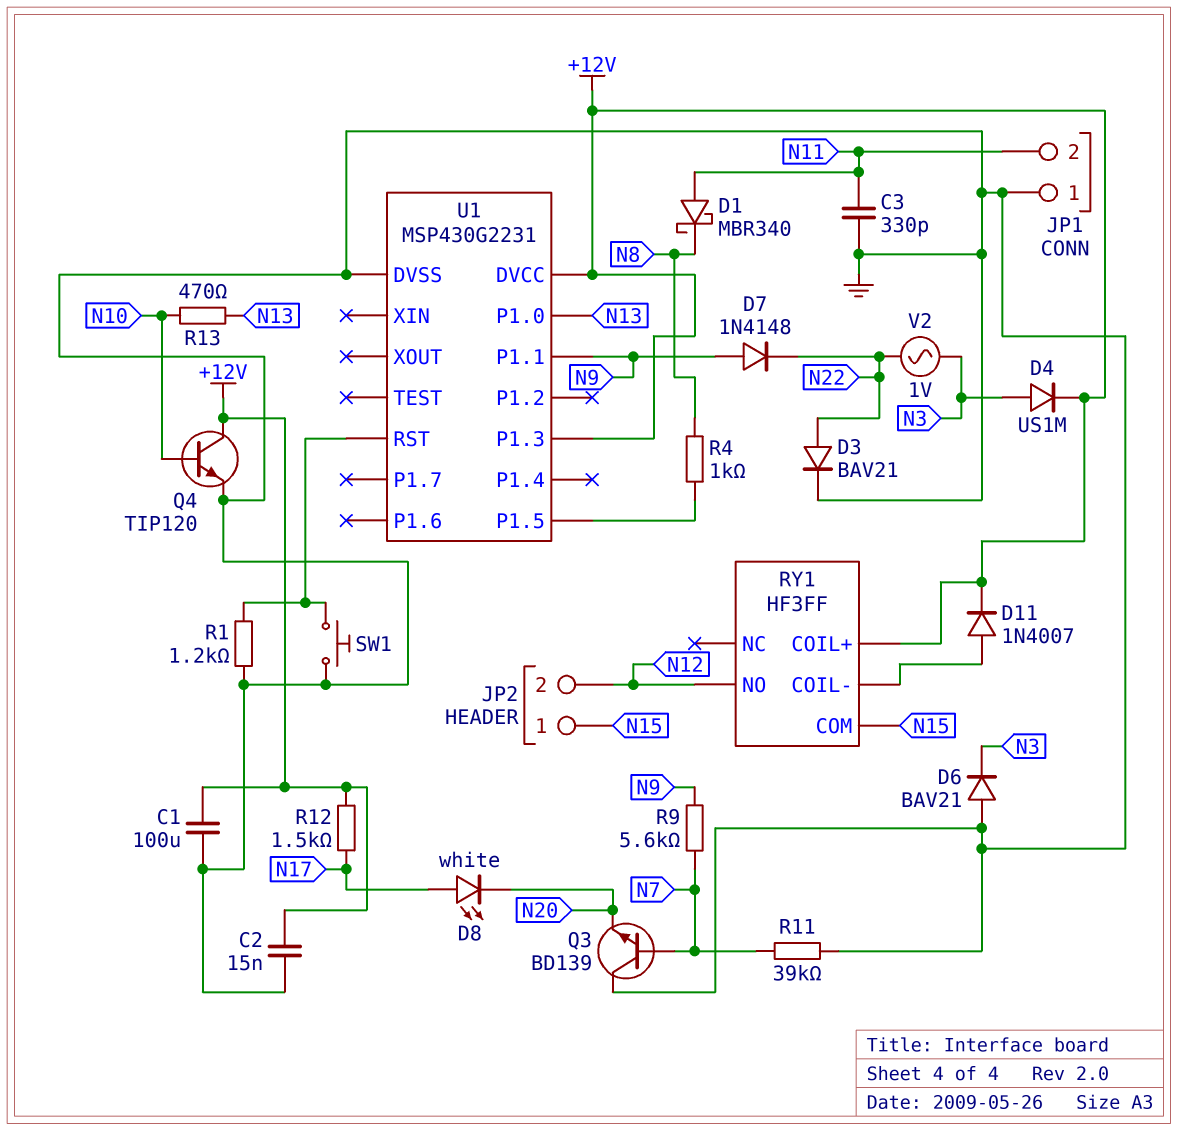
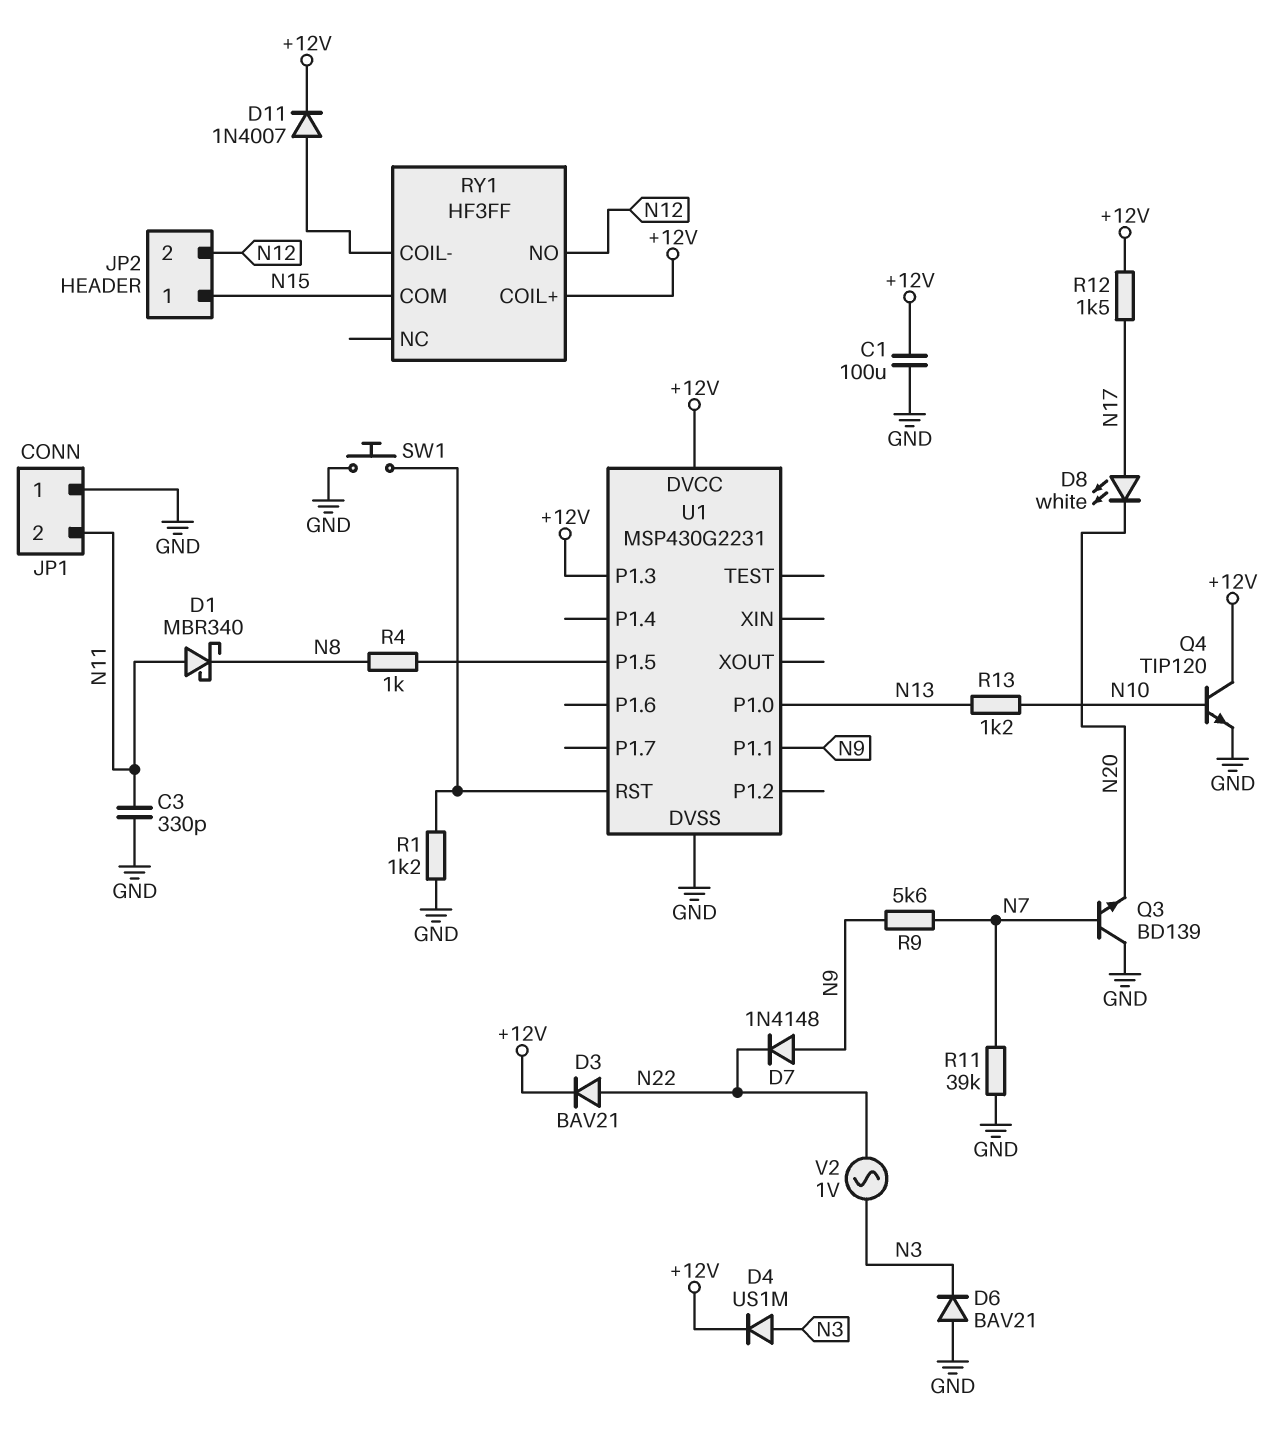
C2: 15nF (+12V, GND) -> none
D3: diode BAV21 (A N22, K GND) -> diode BAV21 (A N22, K +12V)
R13: 470 (N10, N13) -> 1.2k (N10, N13)

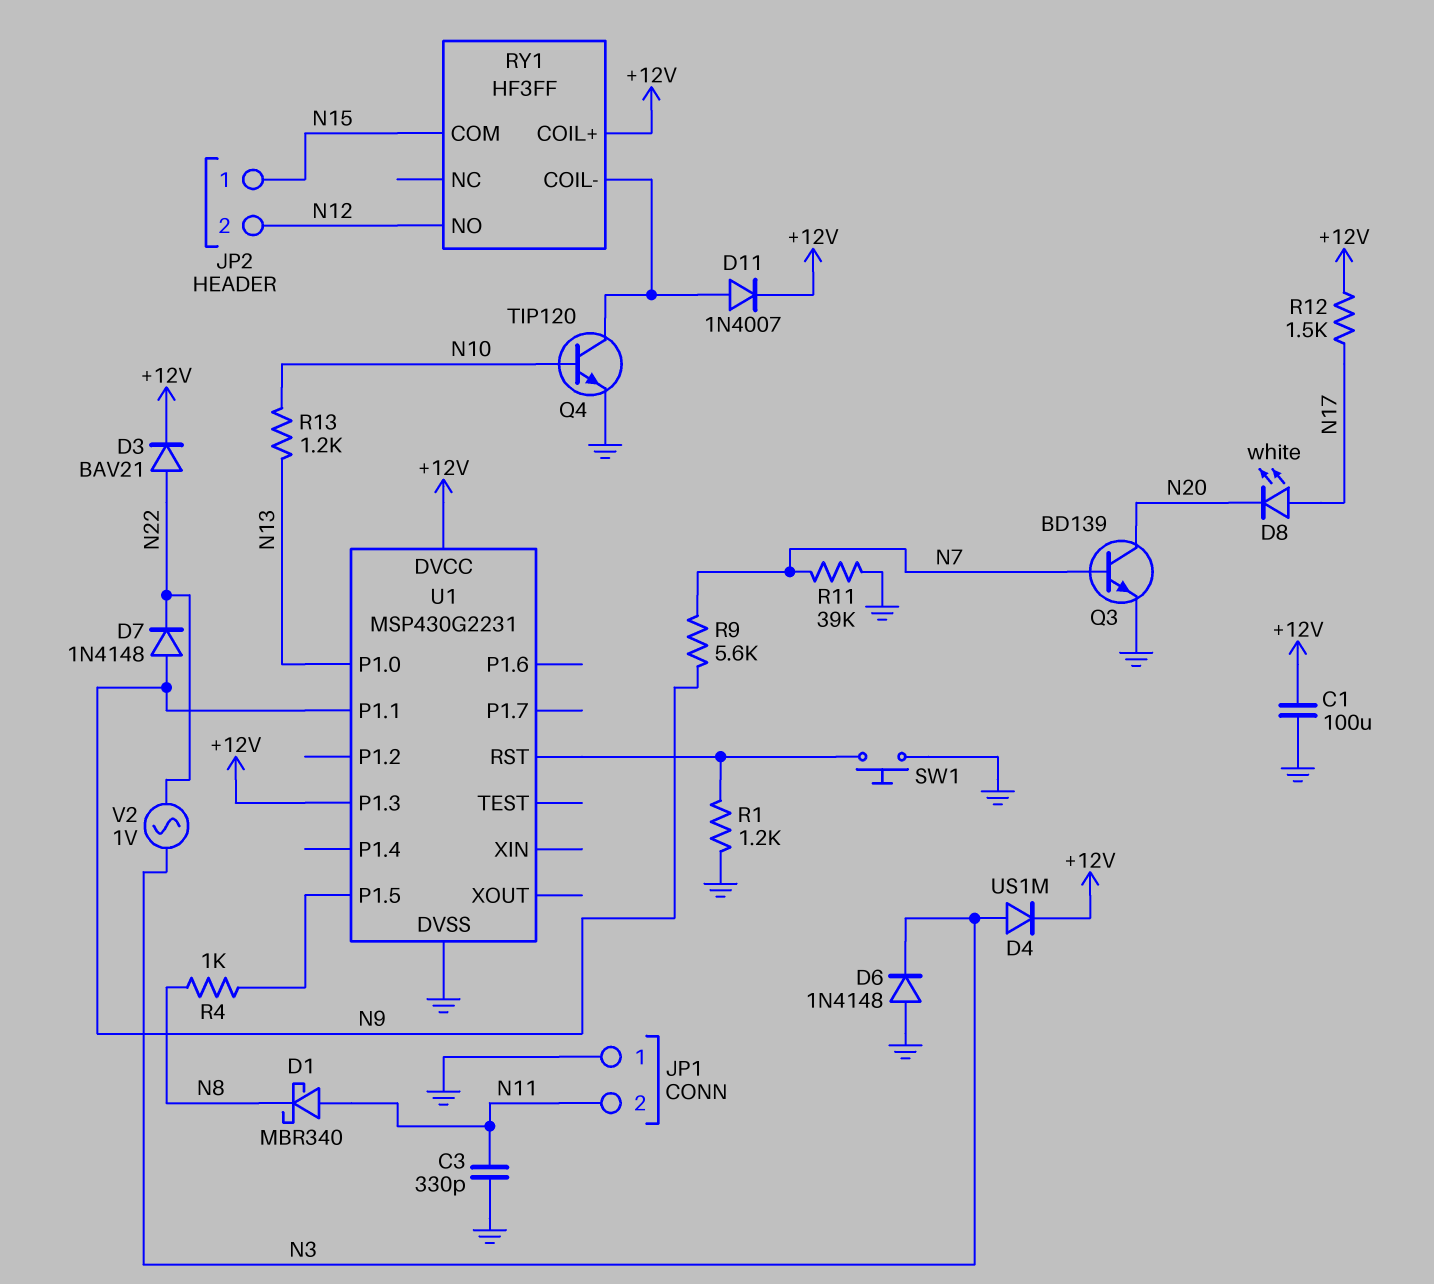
D6: diode BAV21 (A GND, K N3) -> diode 1N4148 (A GND, K N3)
Q3: NPN BD139 (B N7, C GND, E N20) -> NPN BD139 (B N7, C N20, E GND)
Q4: NPN TIP120 (B N10, C +12V, E GND) -> NPN TIP120 (B N10, C RY1/COIL-, E GND)

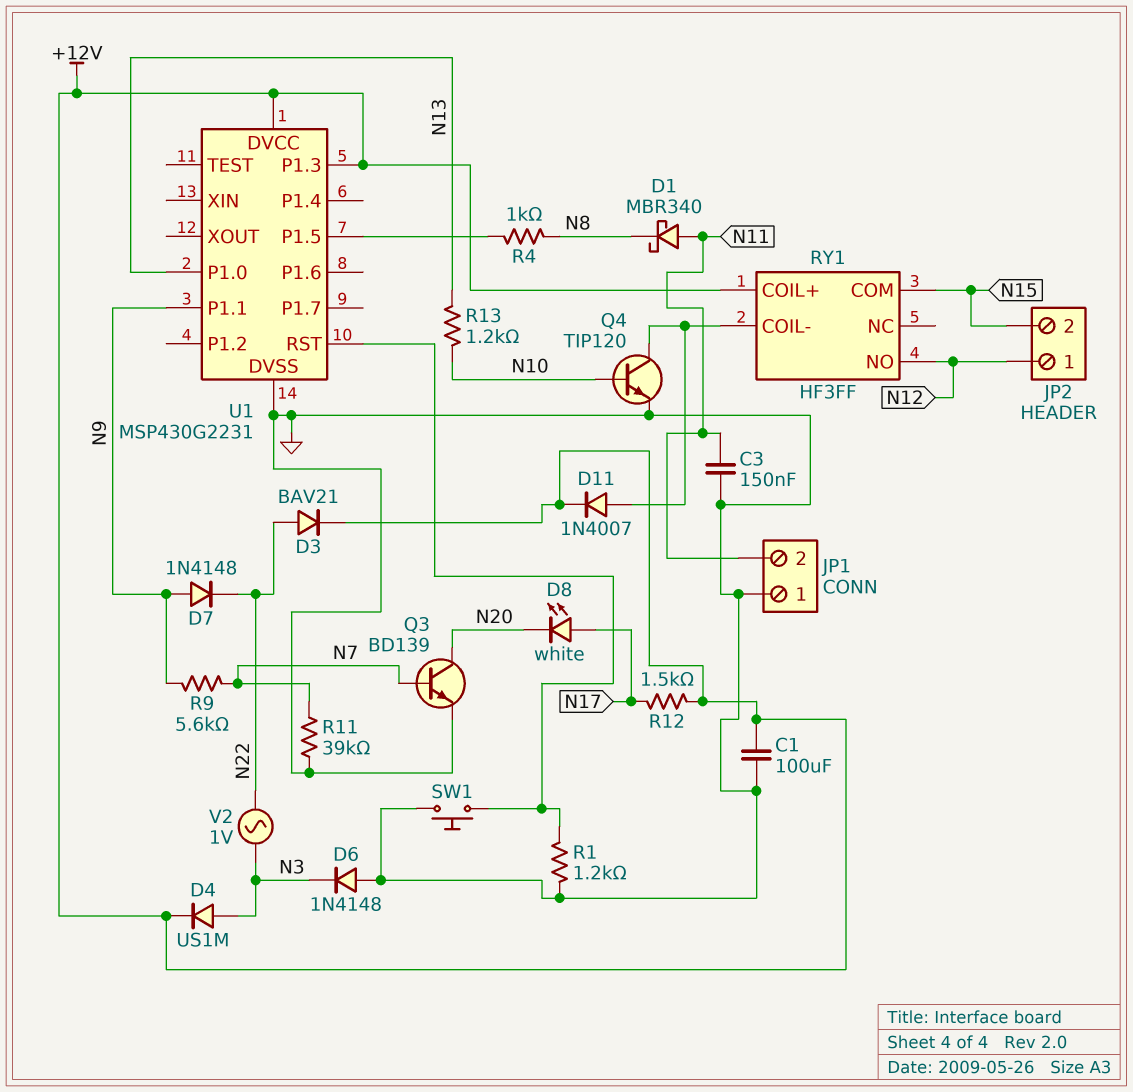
C3: 330pF (GND, N11) -> 150nF (GND, N11)
JP2 pin 1: N15 -> N12
JP2 pin 2: N12 -> N15

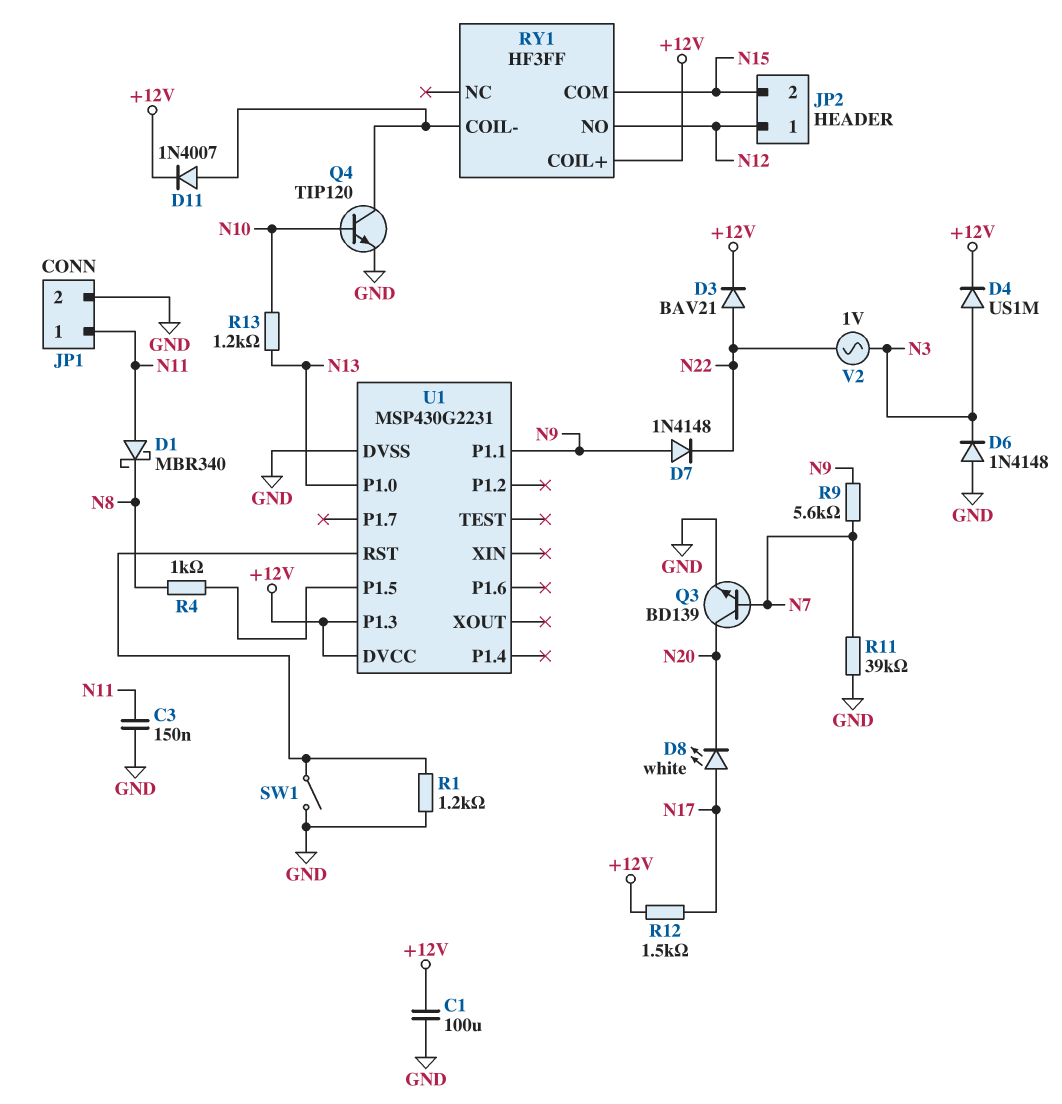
JP1 pin 1: GND -> N11
JP1 pin 2: N11 -> GND
SW1: button (GND, U1/RST) -> switch (GND, U1/RST)

